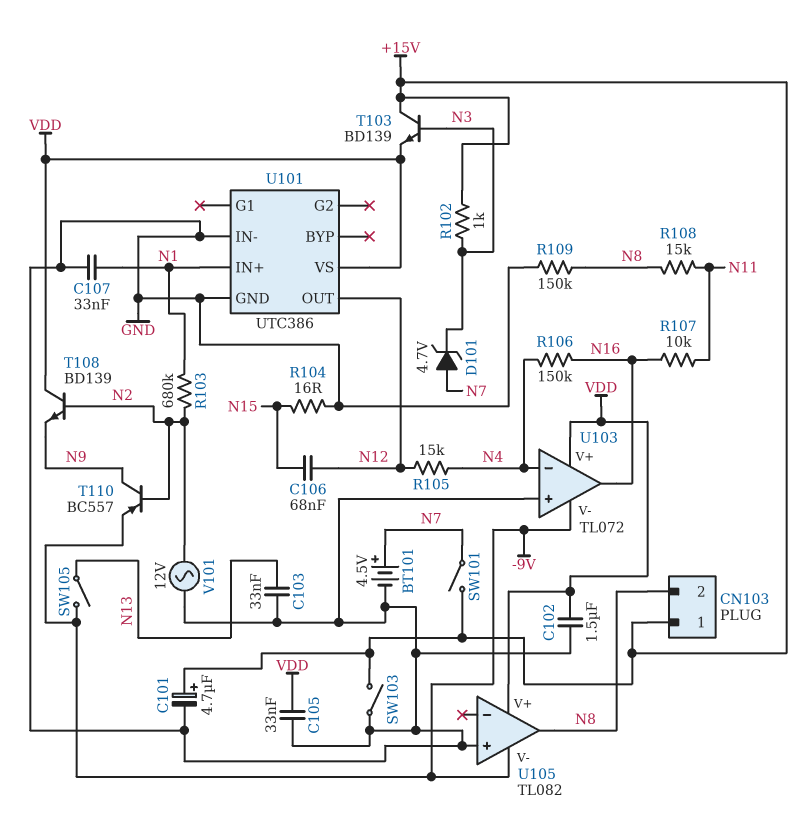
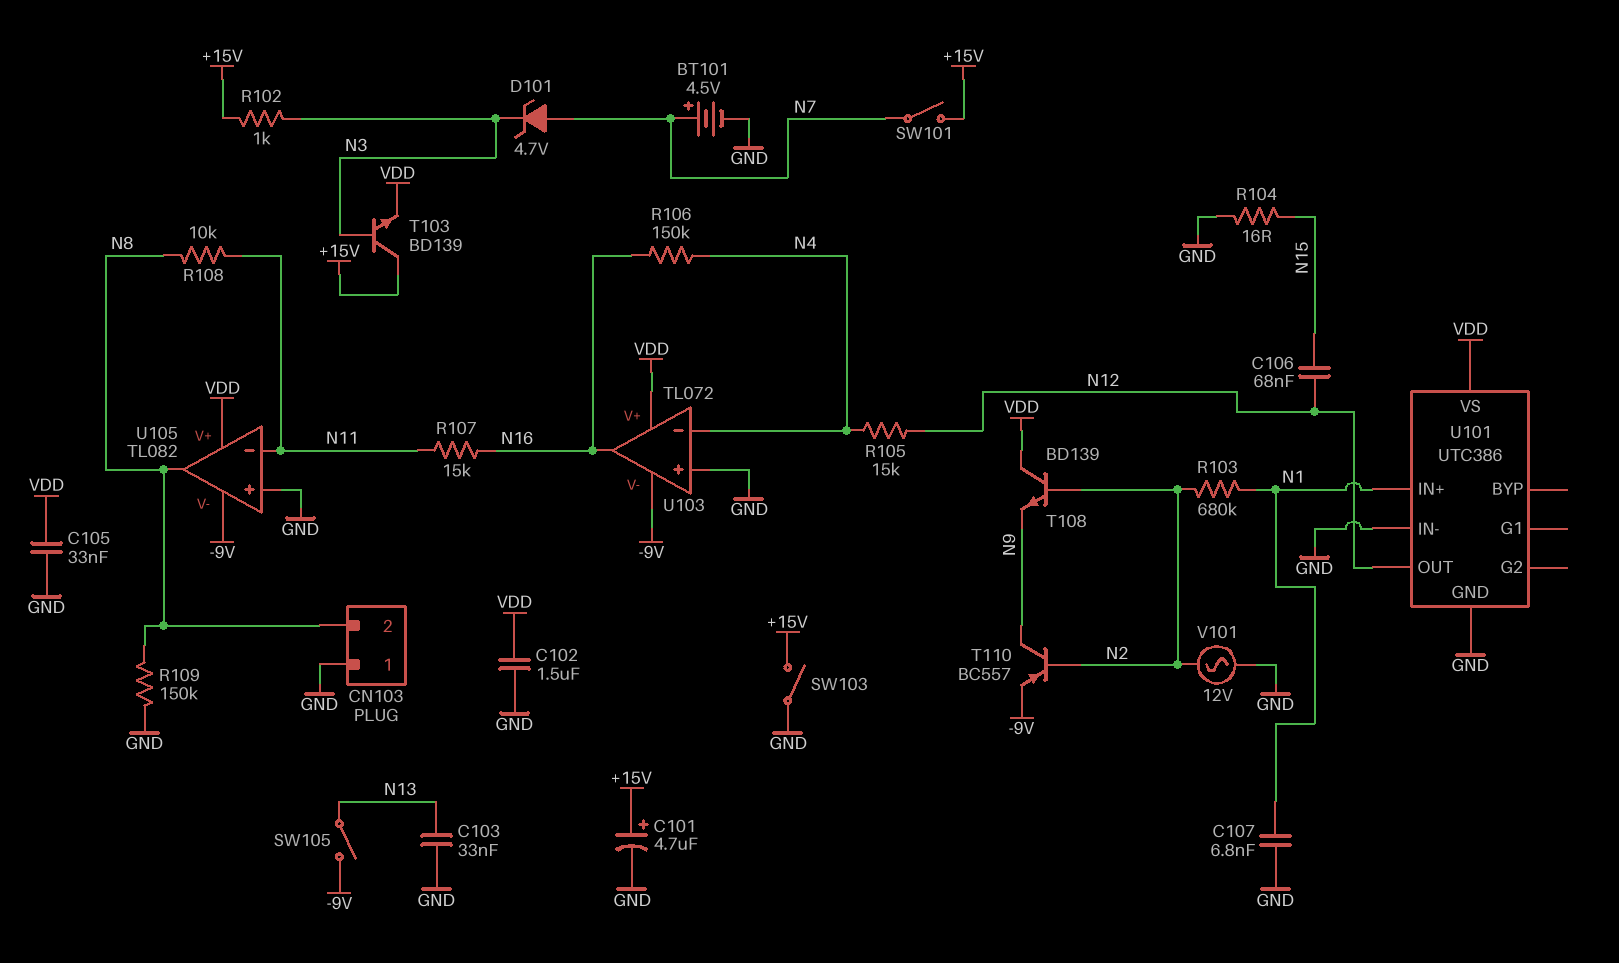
C107: 33nF (GND, N1) -> 6.8nF (GND, N1)
CN103 pin 1: +15V -> GND
R107: 10k (N11, N16) -> 15k (N11, N16)
R108: 15k (N8, N11) -> 10k (N8, N11)
U105 pin in-: none -> N11

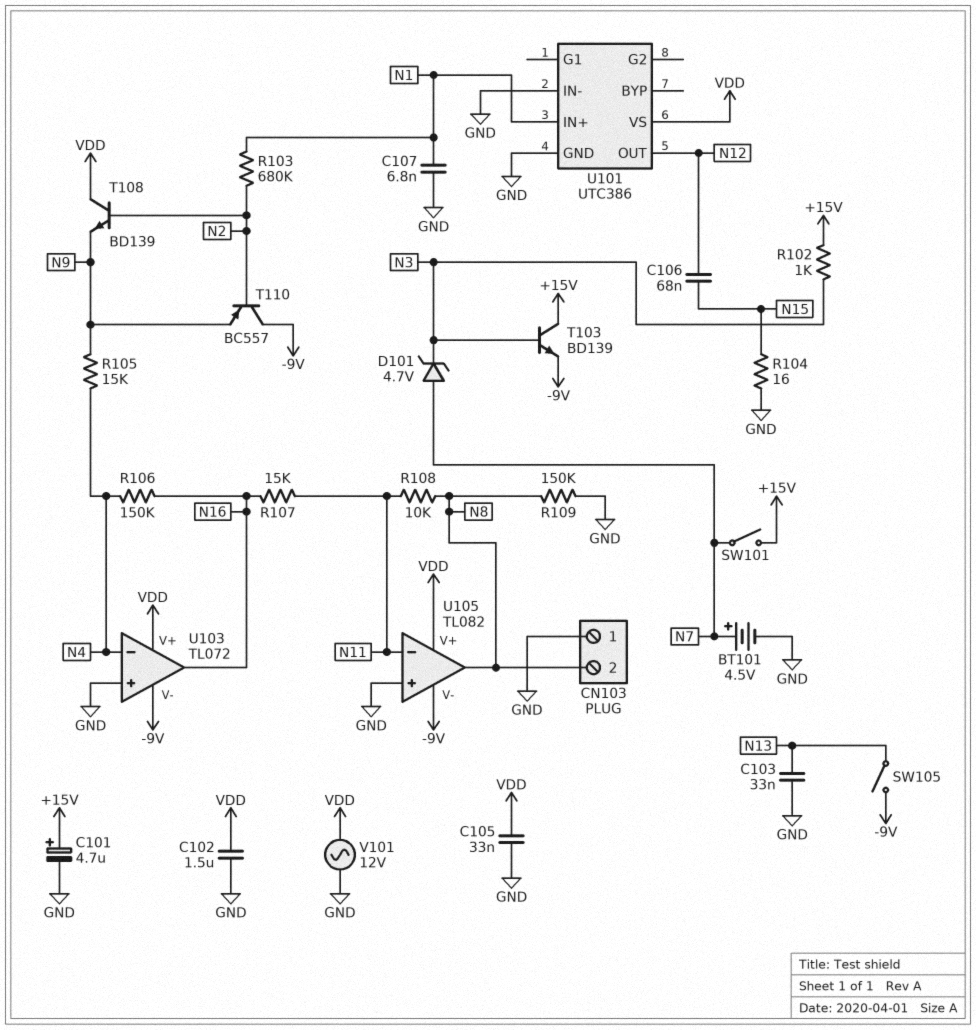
R105: 15k (N4, N12) -> 15k (N4, N9)
SW103: switch (+15V, GND) -> none
T103: NPN BD139 (B N3, C +15V, E VDD) -> NPN BD139 (B N3, C +15V, E -9V)
T110: PNP BC557 (B N2, C N9, E -9V) -> PNP BC557 (B N2, C -9V, E N9)
V101: AC 12V (GND, N2) -> AC 12V (GND, VDD)

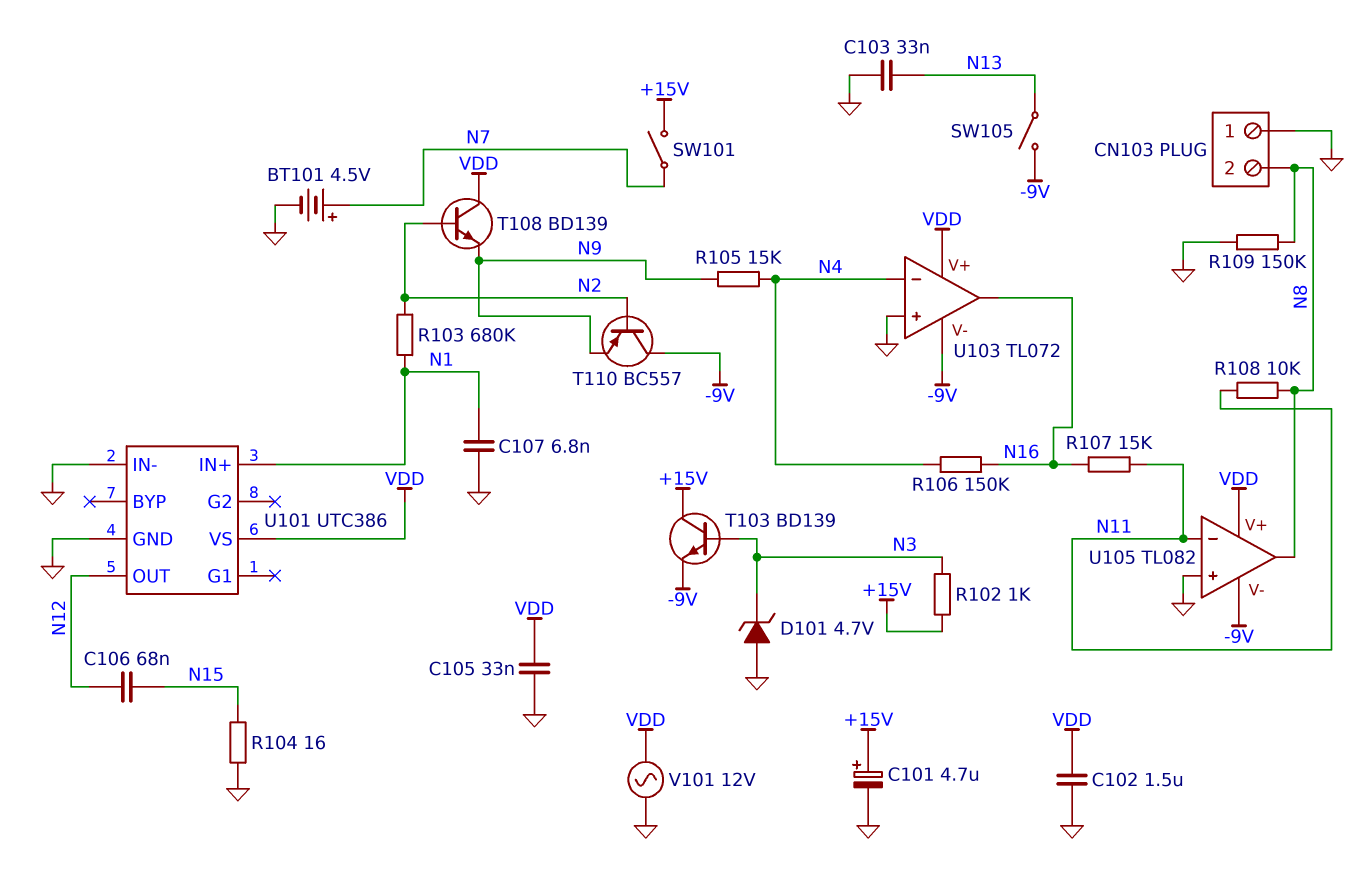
D101: zener 4.7V (A N7, K N3) -> zener 4.7V (A GND, K N3)

